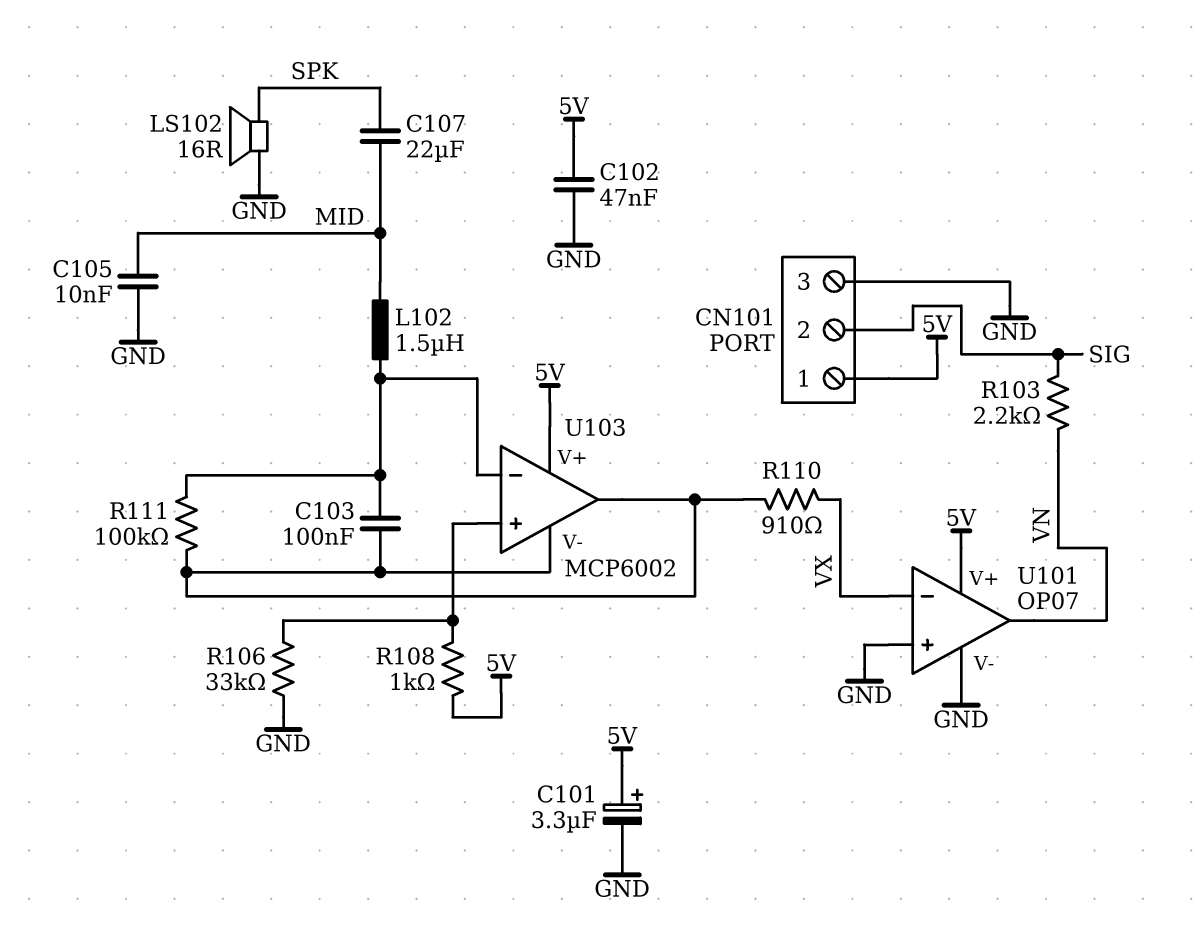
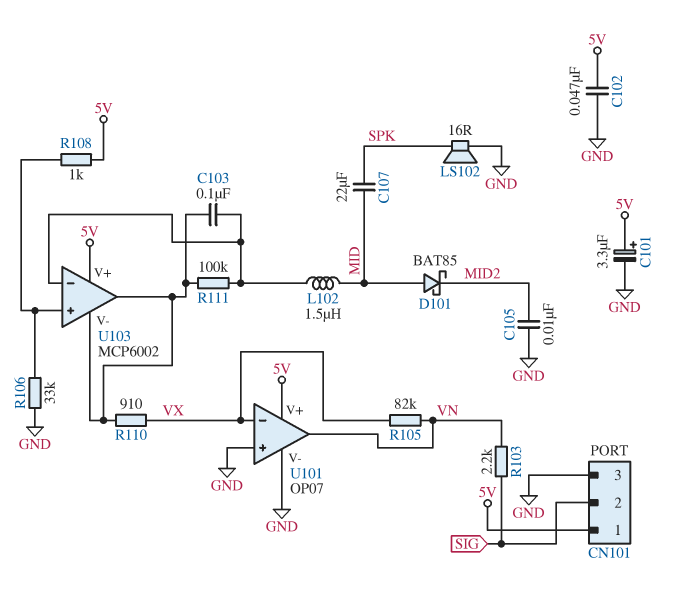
C105: 10nF (GND, MID) -> 10nF (GND, MID2)
D101: none -> schottky BAT85 (A MID, K MID2)
R105: none -> 82k (VN, VX)

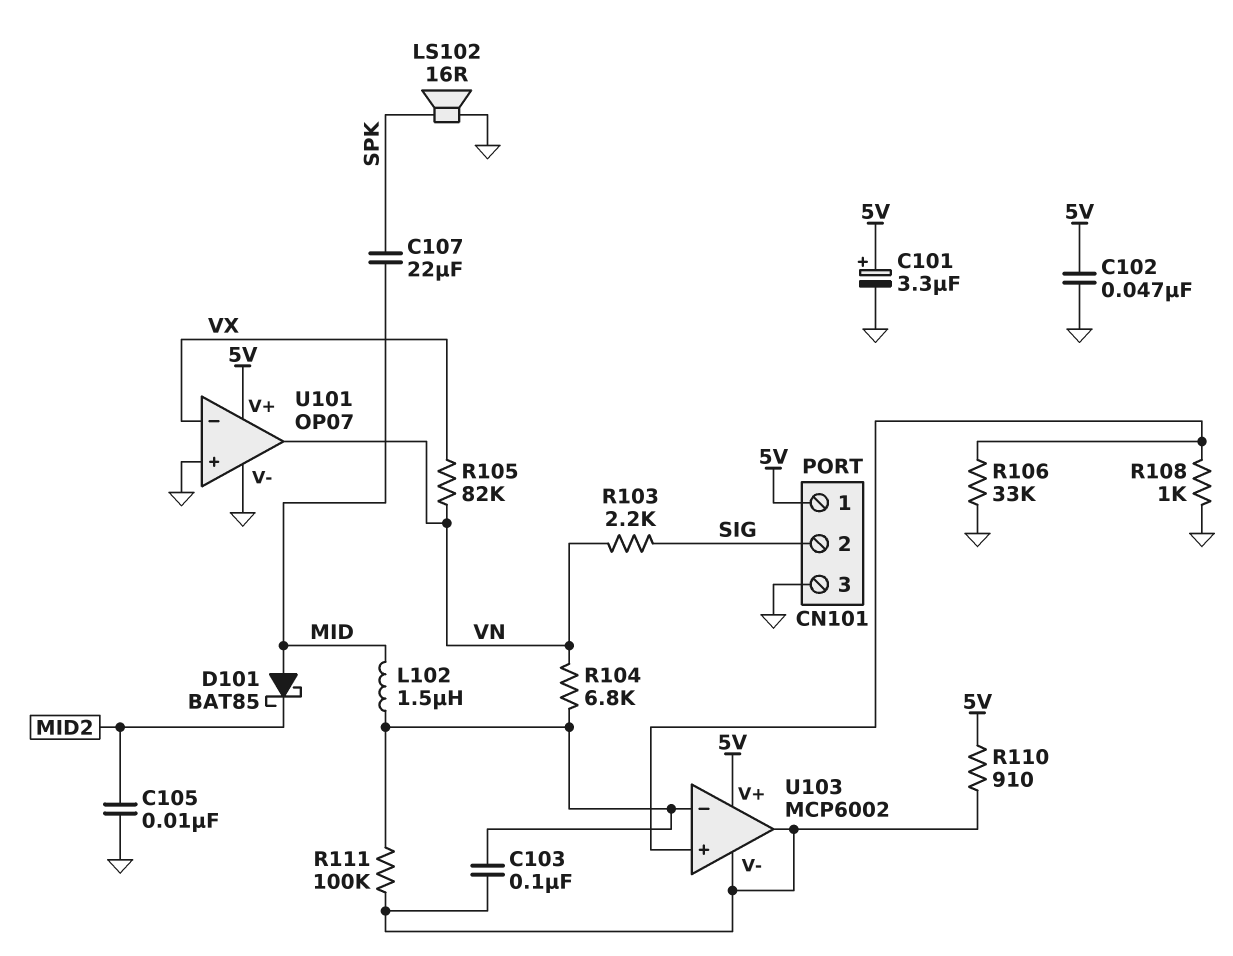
R104: none -> 6.8k (U103/in-, VN)
R108: 1k (5V, U103/in+) -> 1k (GND, U103/in+)
R110: 910 (U103/V-, VX) -> 910 (5V, U103/V-)

